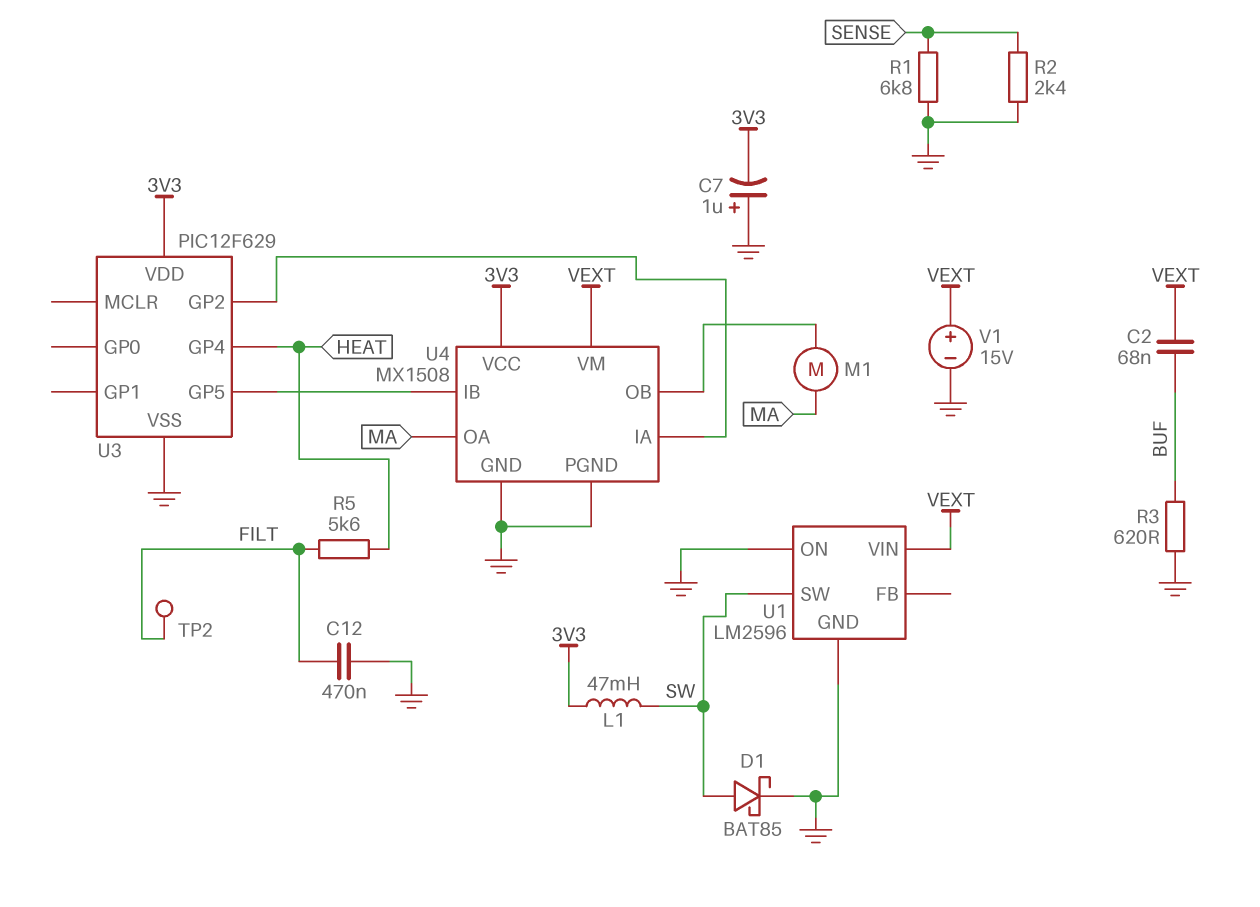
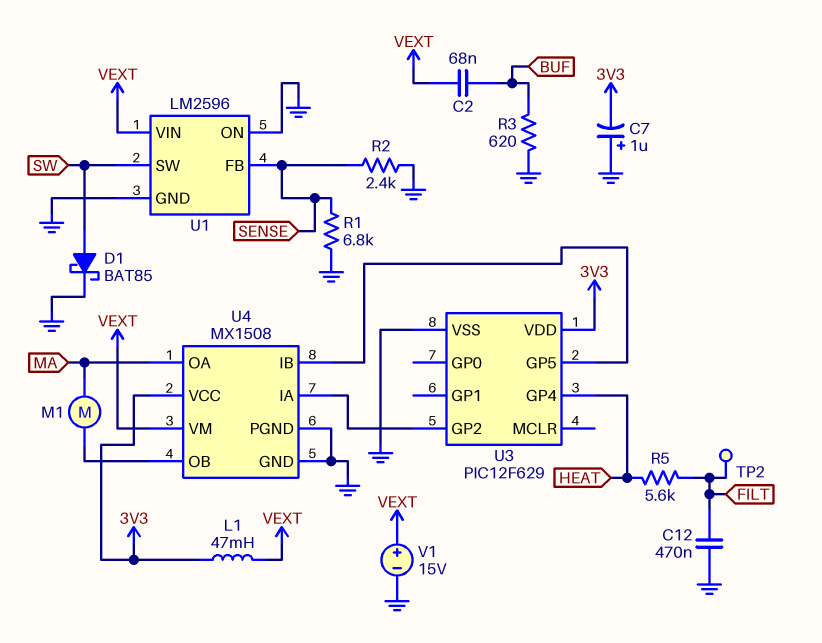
L1: 47mH (3V3, SW) -> 47mH (3V3, VEXT)
U1 pin FB: none -> SENSE

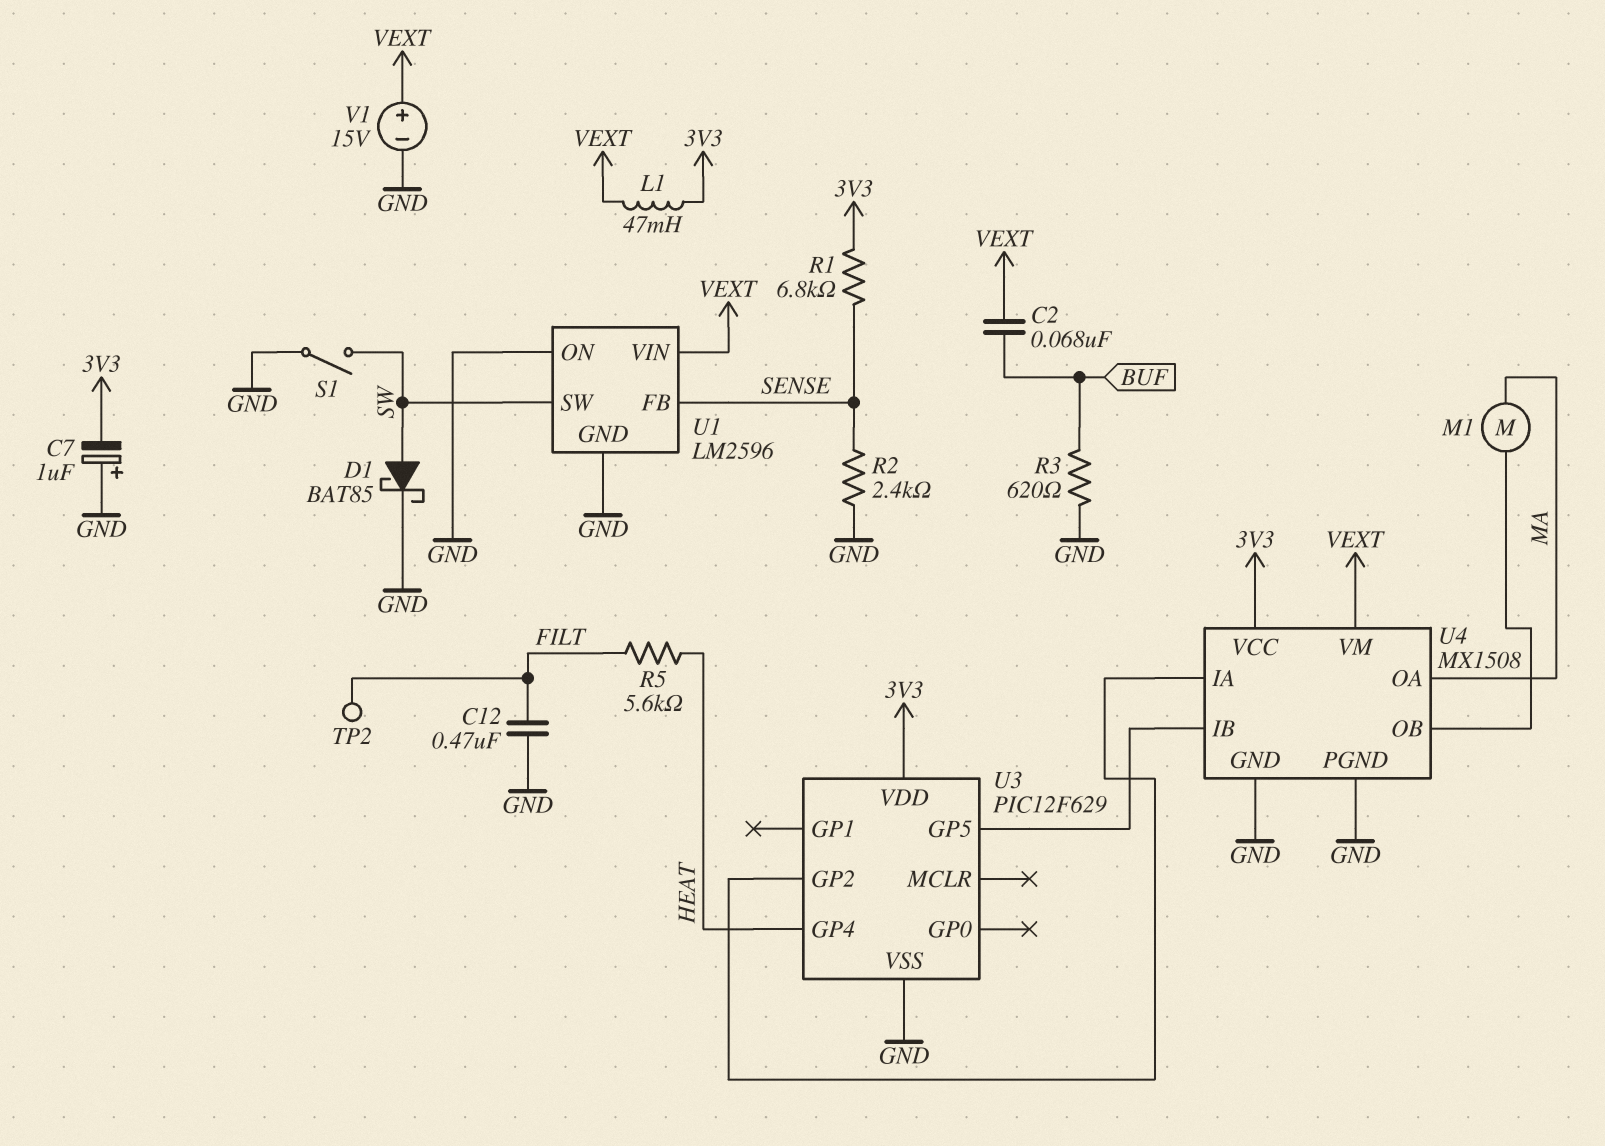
R1: 6.8k (GND, SENSE) -> 6.8k (3V3, SENSE)
S1: none -> switch (GND, SW)

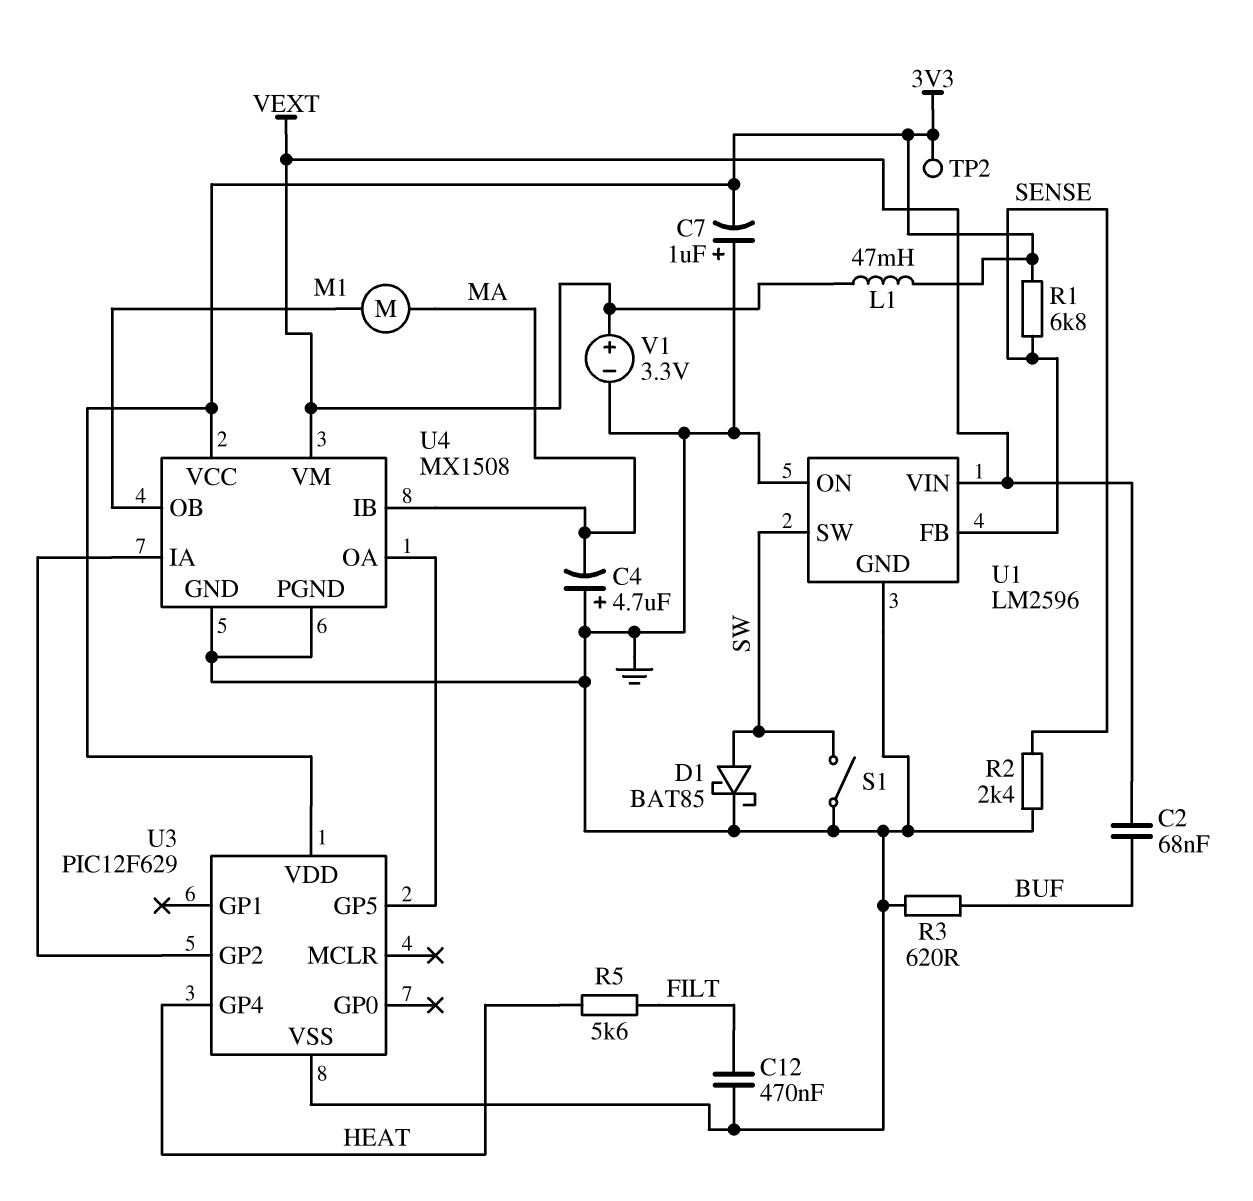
C4: none -> 4.7uF (plus GND, minus MA)
TP2: test point (FILT) -> test point (3V3)
U4 pin IB: U3/GP5 -> MA
U4 pin OA: MA -> U3/GP5
V1: 15V (plus VEXT, minus GND) -> 3.3V (plus VEXT, minus GND)

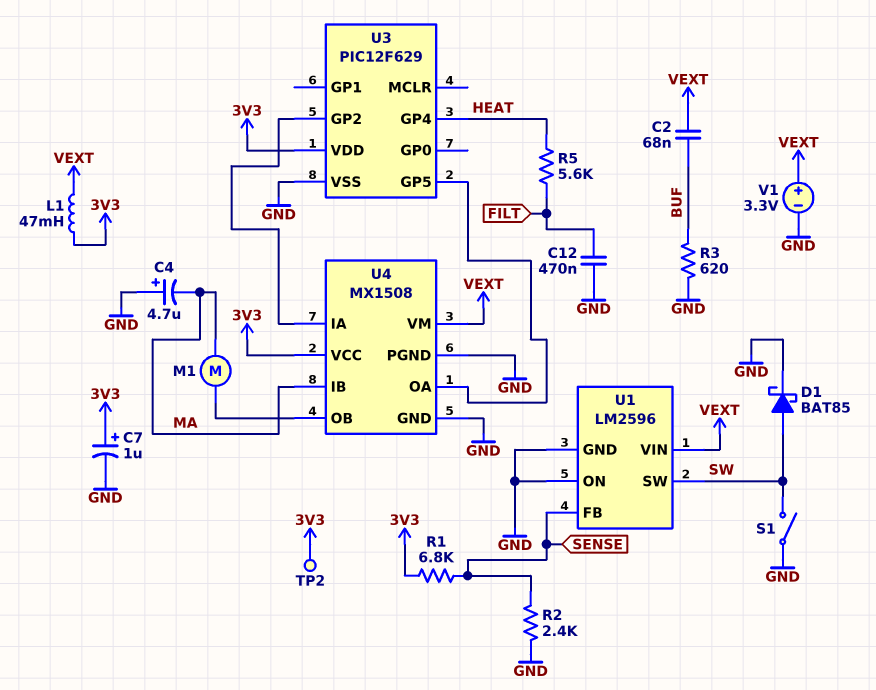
C7: 1uF (plus GND, minus 3V3) -> 1uF (plus 3V3, minus GND)

